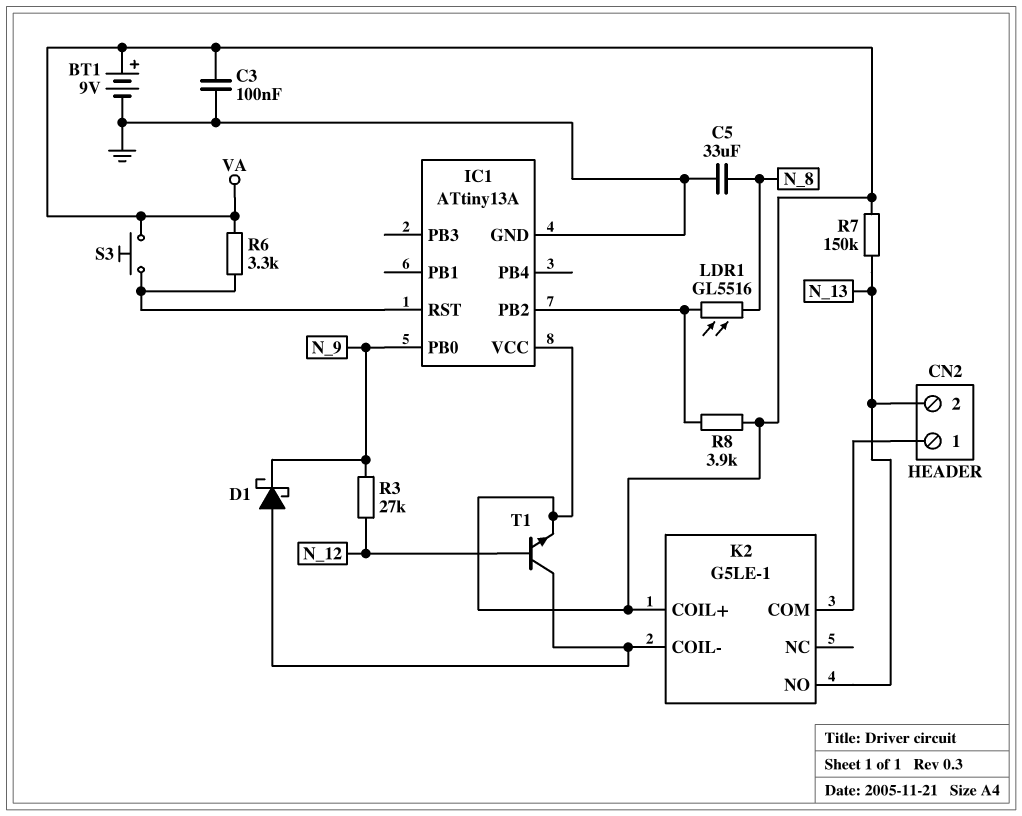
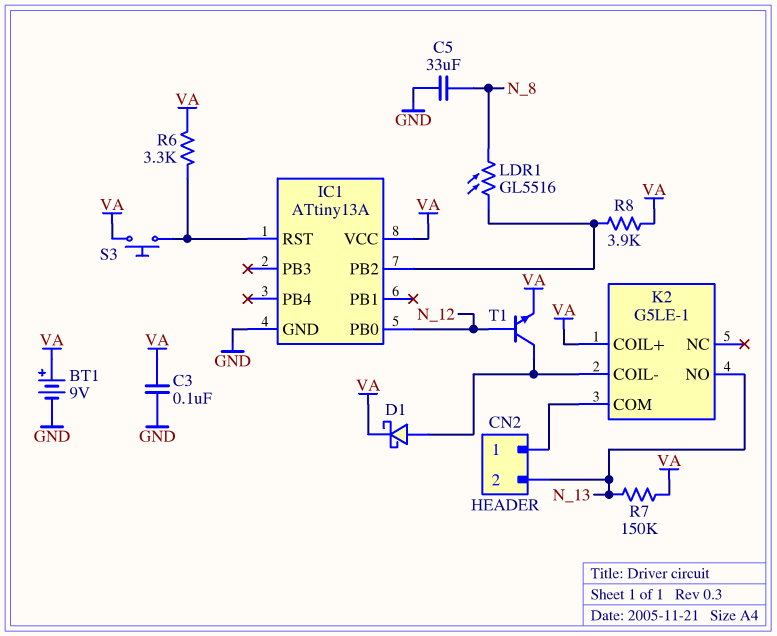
D1: schottky (A K2/COIL-, K N_9) -> schottky (A K2/COIL-, K VA)
IC1 pin PB0: N_9 -> N_12
R3: 27k (N_9, N_12) -> none

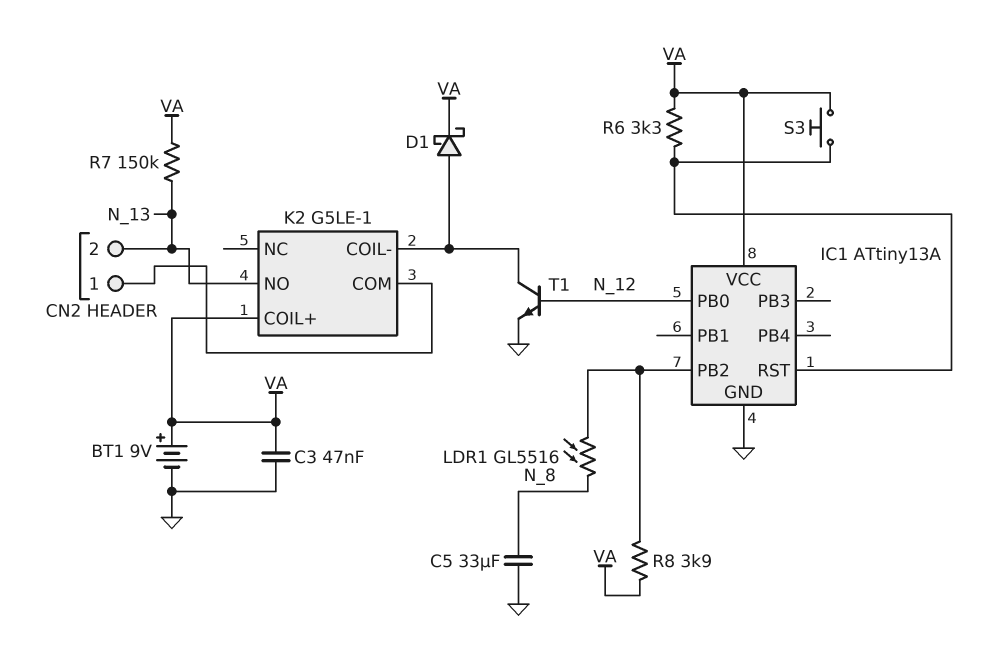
C3: 100nF (GND, VA) -> 47nF (GND, VA)
T1: NPN (B N_12, C K2/COIL-, E VA) -> NPN (B N_12, C K2/COIL-, E GND)

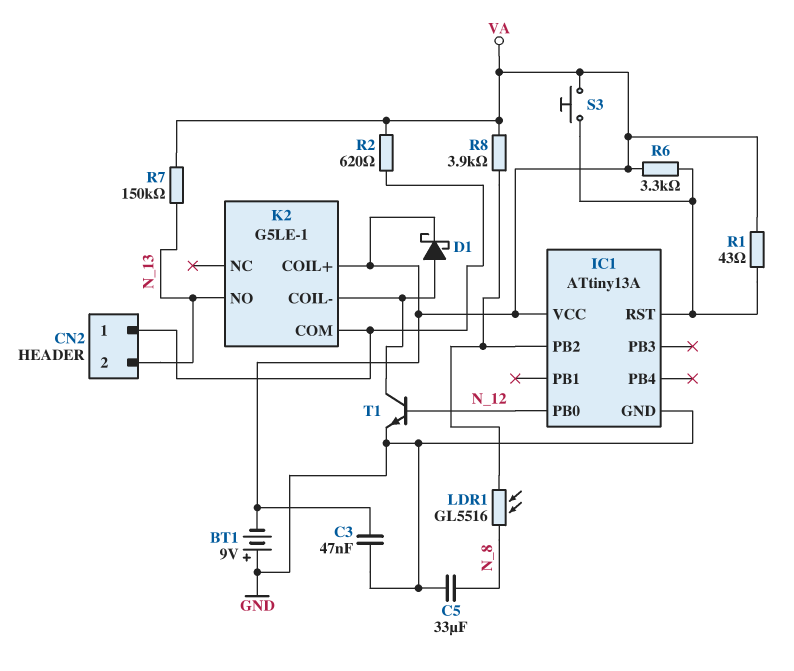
BT1: 9V (plus VA, minus GND) -> 9V (plus GND, minus VA)
R1: none -> 43 (IC1/RST, VA)
R2: none -> 620 (CN2/1, VA)

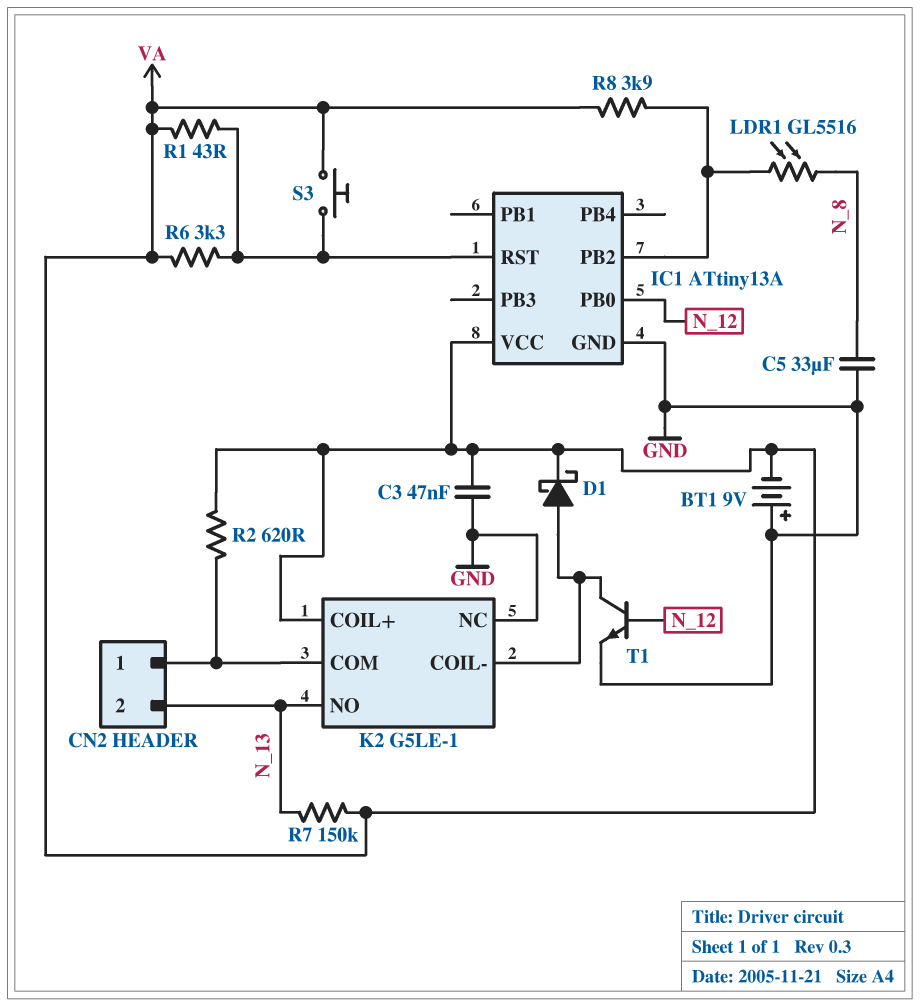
K2 pin NC: none -> GND

